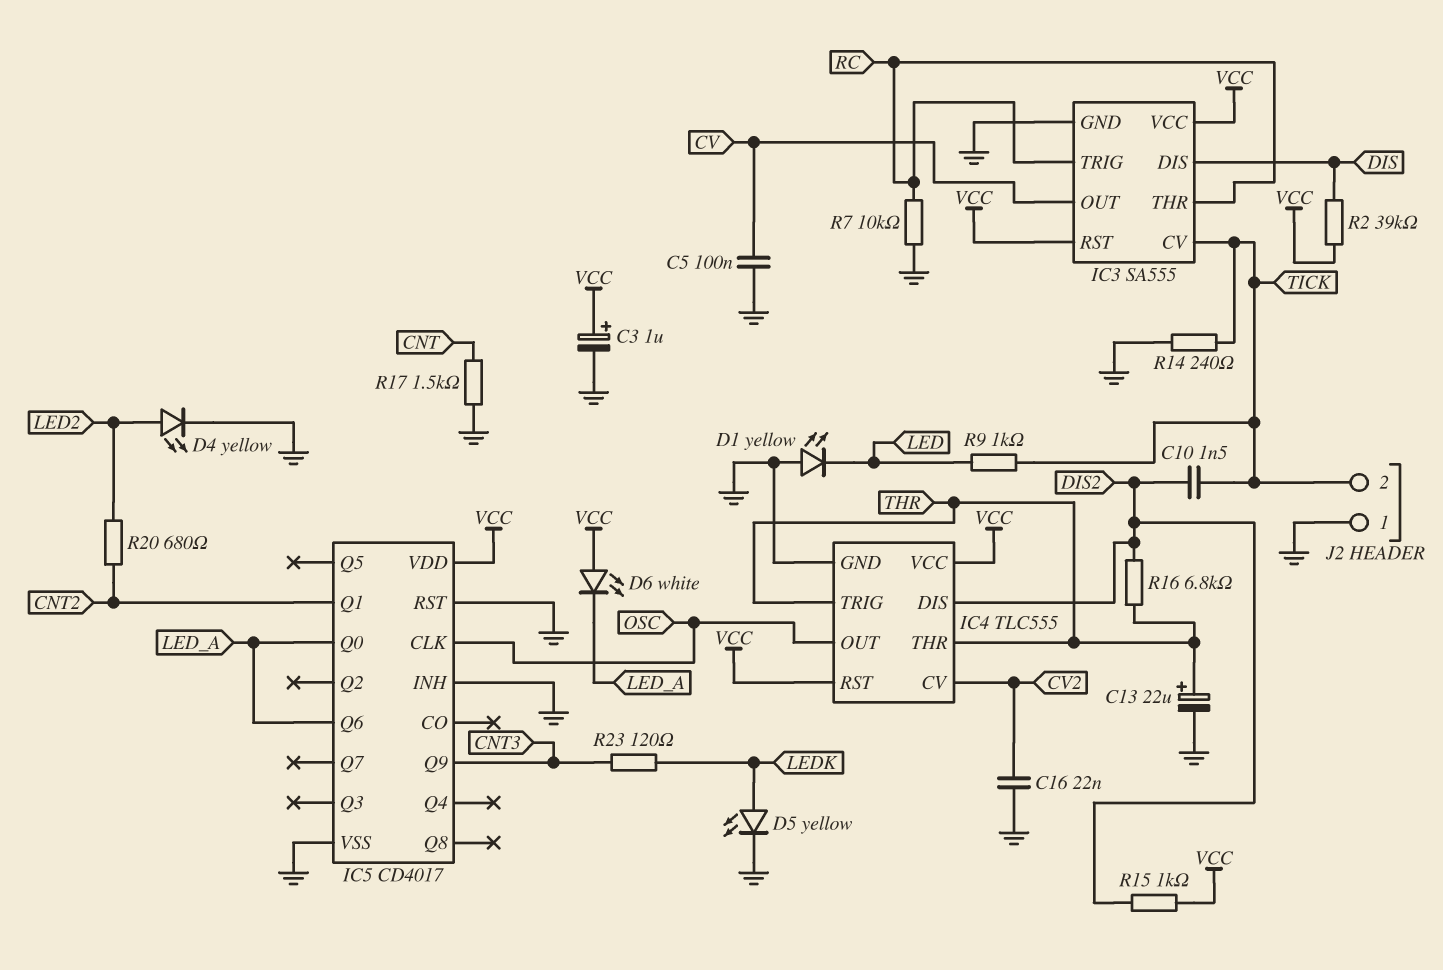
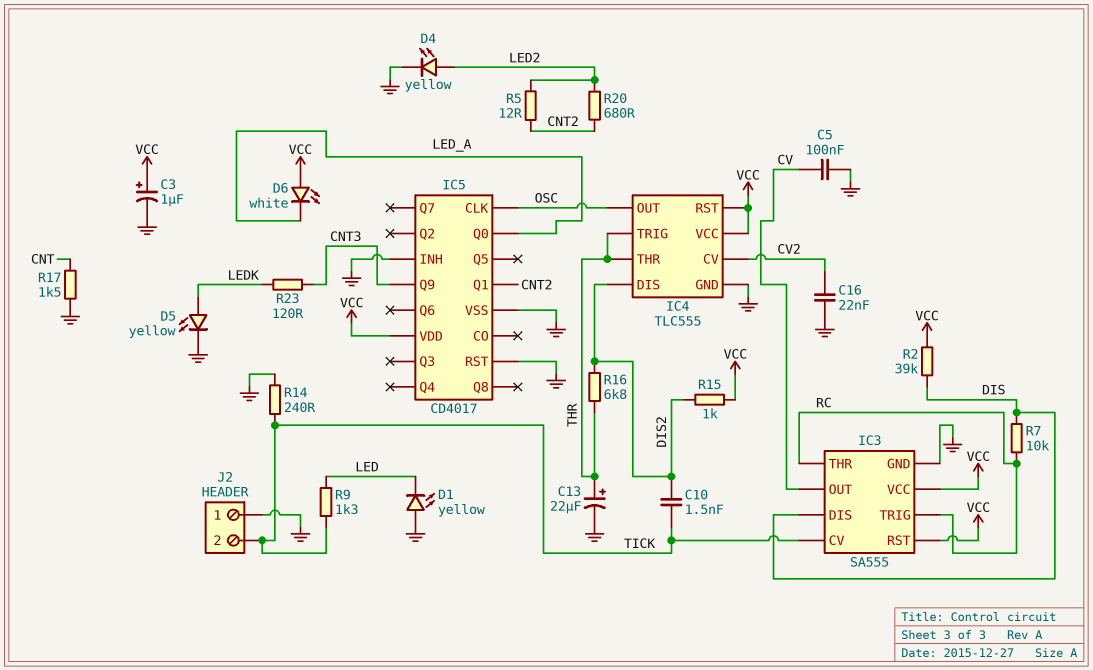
IC5 pin Q6: LED_A -> none
R5: none -> 12 (CNT2, LED2)
R7: 10k (GND, RC) -> 10k (DIS, RC)
R9: 1k (LED, TICK) -> 1.3k (LED, TICK)

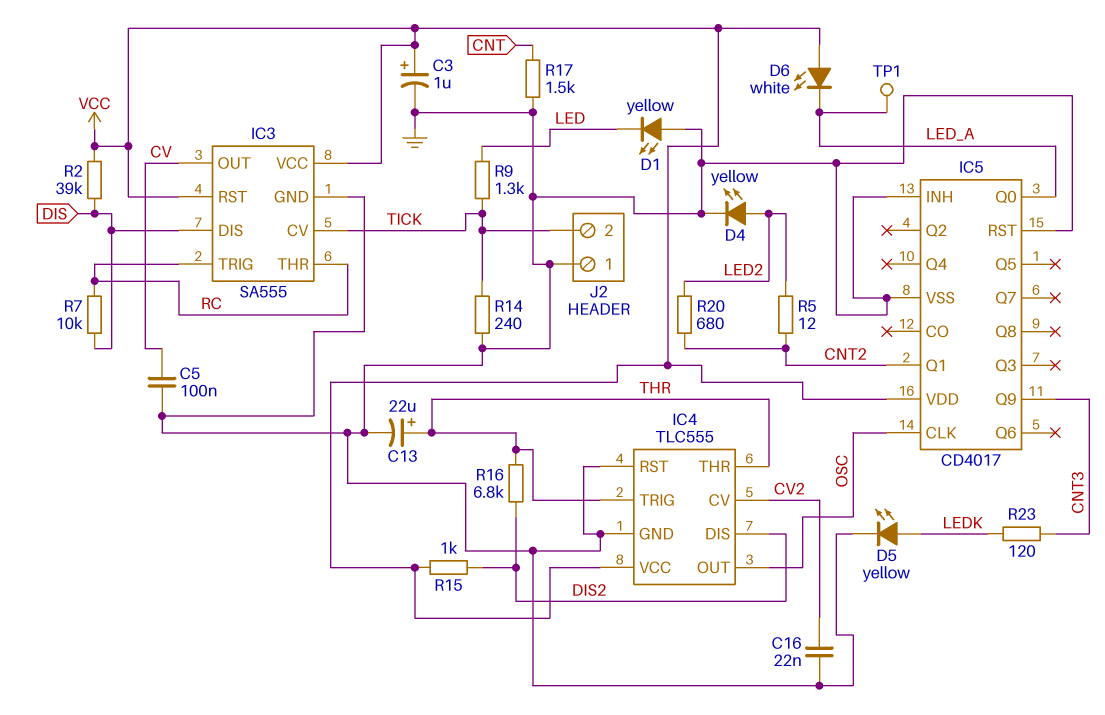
C10: 1.5nF (DIS2, TICK) -> none
IC4 pin RST: VCC -> GND
TP1: none -> test point (LED_A)

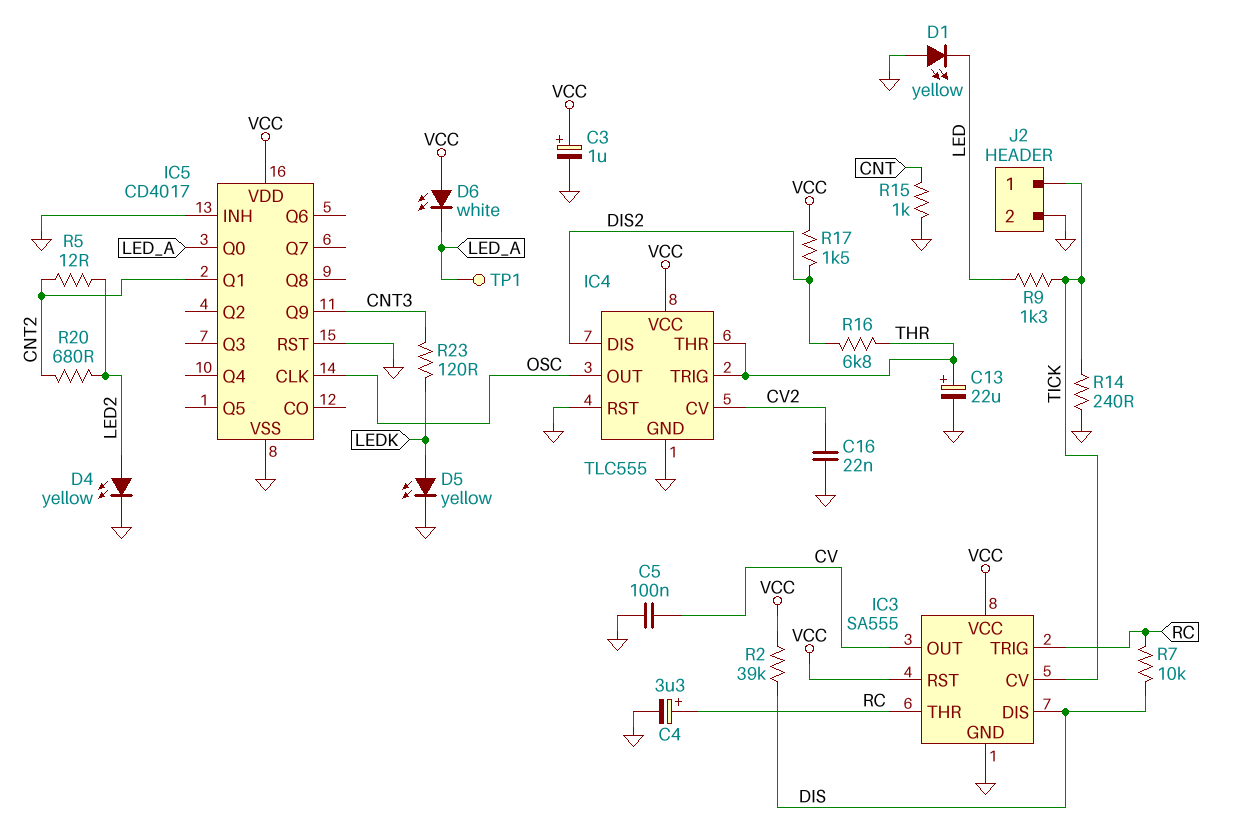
C4: none -> 3.3uF (plus RC, minus GND)
J2 pin 1: GND -> TICK
J2 pin 2: TICK -> GND
R15: 1k (DIS2, VCC) -> 1k (CNT, GND)
R17: 1.5k (CNT, GND) -> 1.5k (DIS2, VCC)

